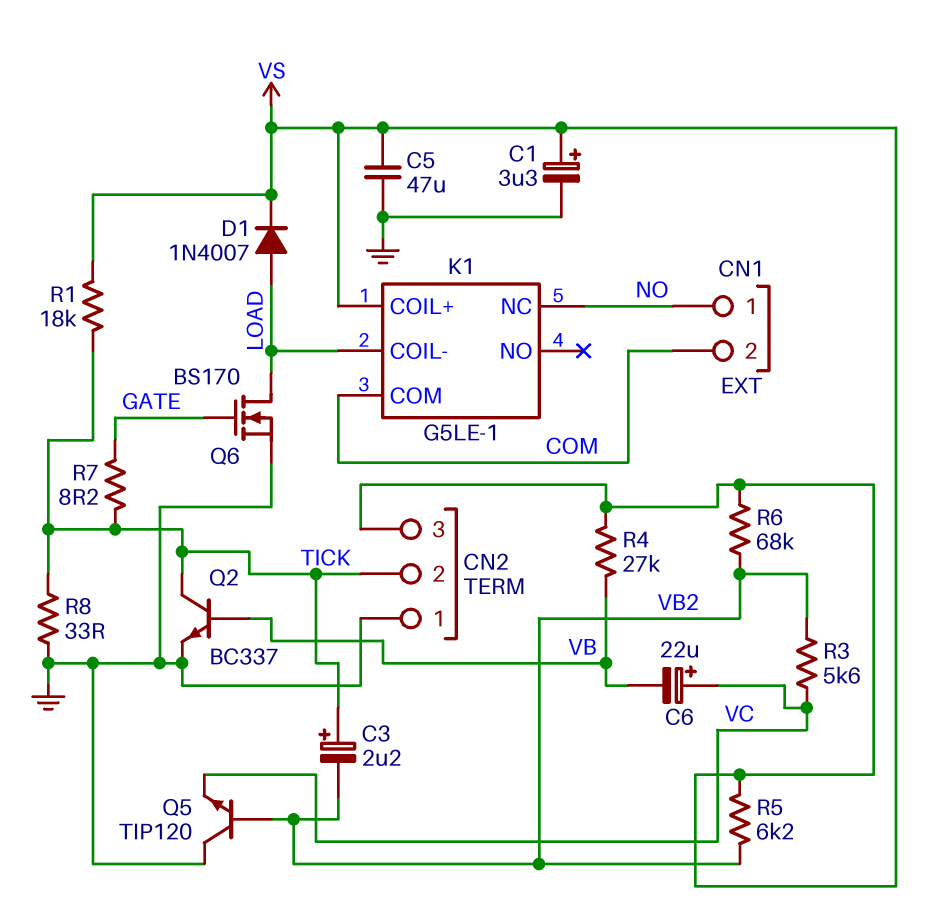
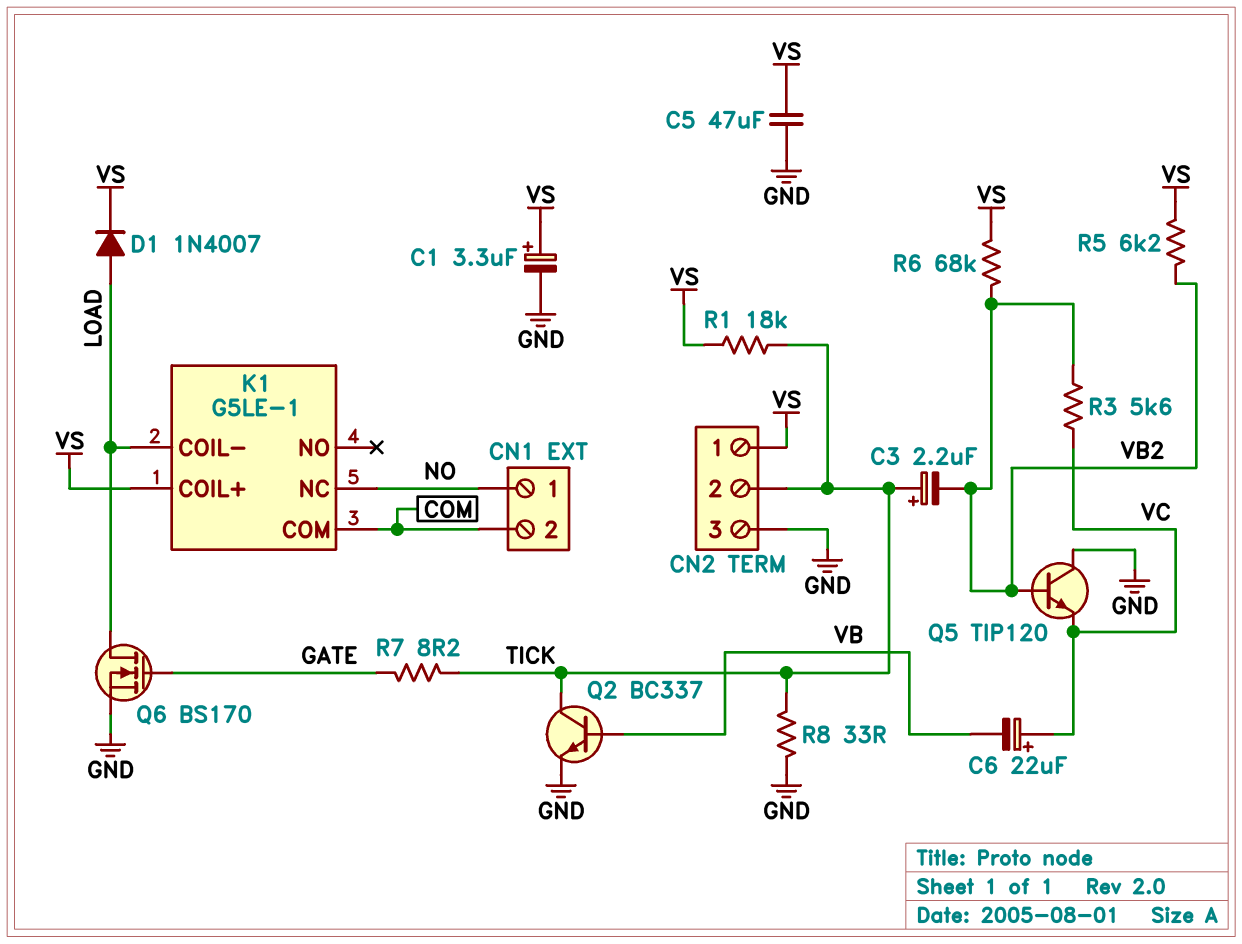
CN2 pin 1: GND -> VS
CN2 pin 3: VS -> GND
R4: 27k (VB, VS) -> none

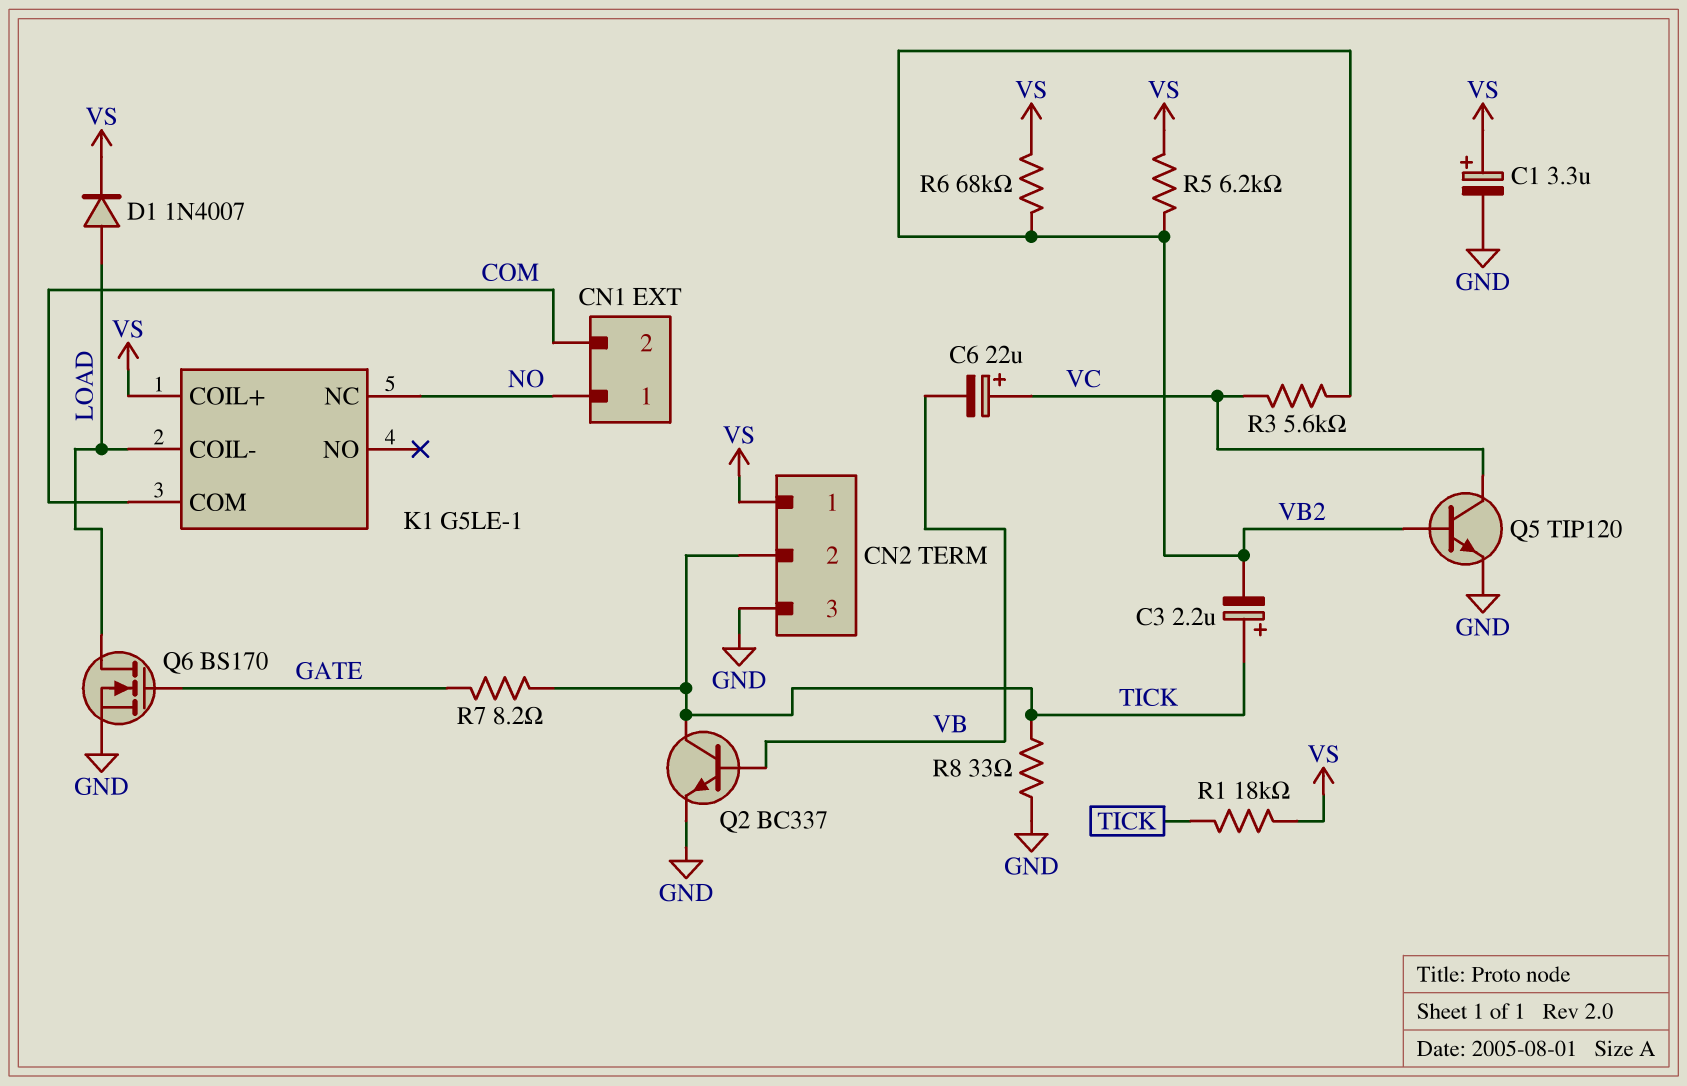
C5: 47uF (GND, VS) -> none
Q5: NPN TIP120 (B VB2, C GND, E VC) -> NPN TIP120 (B VB2, C VC, E GND)

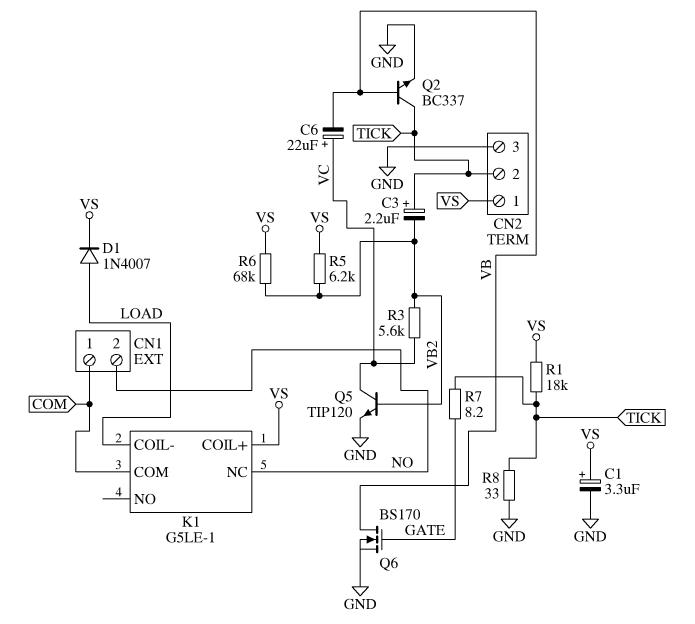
CN1 pin 1: NO -> COM
CN1 pin 2: COM -> NO
Q6: NMOS BS170 (G GATE, D LOAD, S GND) -> NMOS BS170 (G GATE, D VB, S GND)

